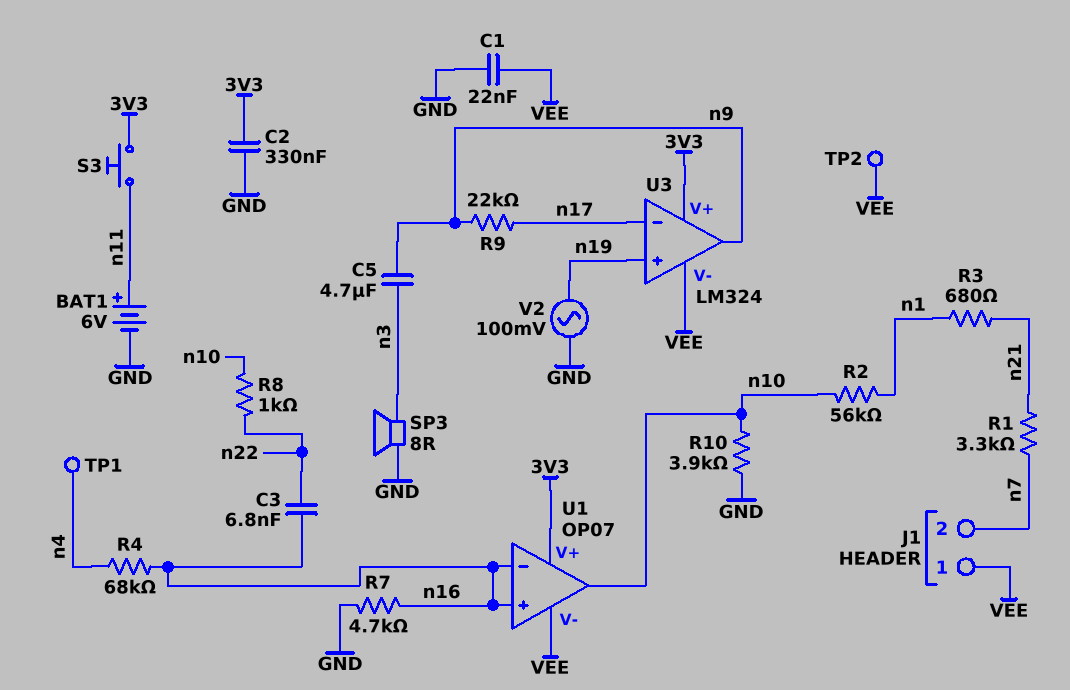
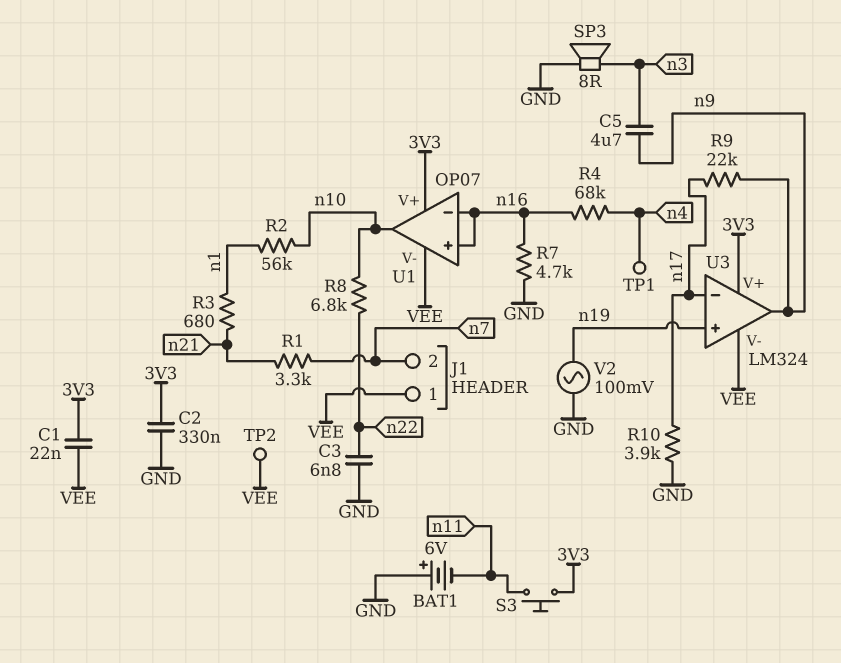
BAT1: 6V (plus n11, minus GND) -> 6V (plus GND, minus n11)
C1: 22nF (GND, VEE) -> 22nF (3V3, VEE)
C3: 6.8nF (n16, n22) -> 6.8nF (GND, n22)
R8: 1k (n10, n22) -> 6.8k (n10, n22)
R10: 3.9k (GND, n10) -> 3.9k (GND, n17)

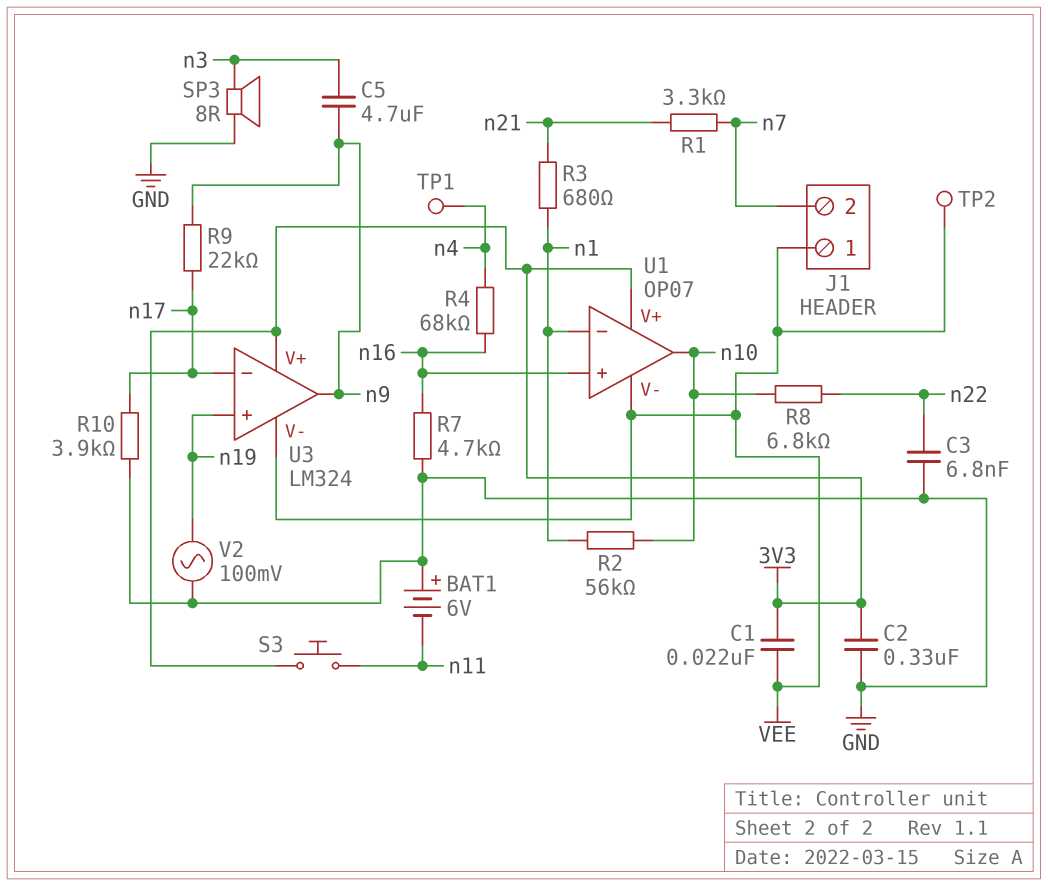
U1 pin in-: n16 -> n1

